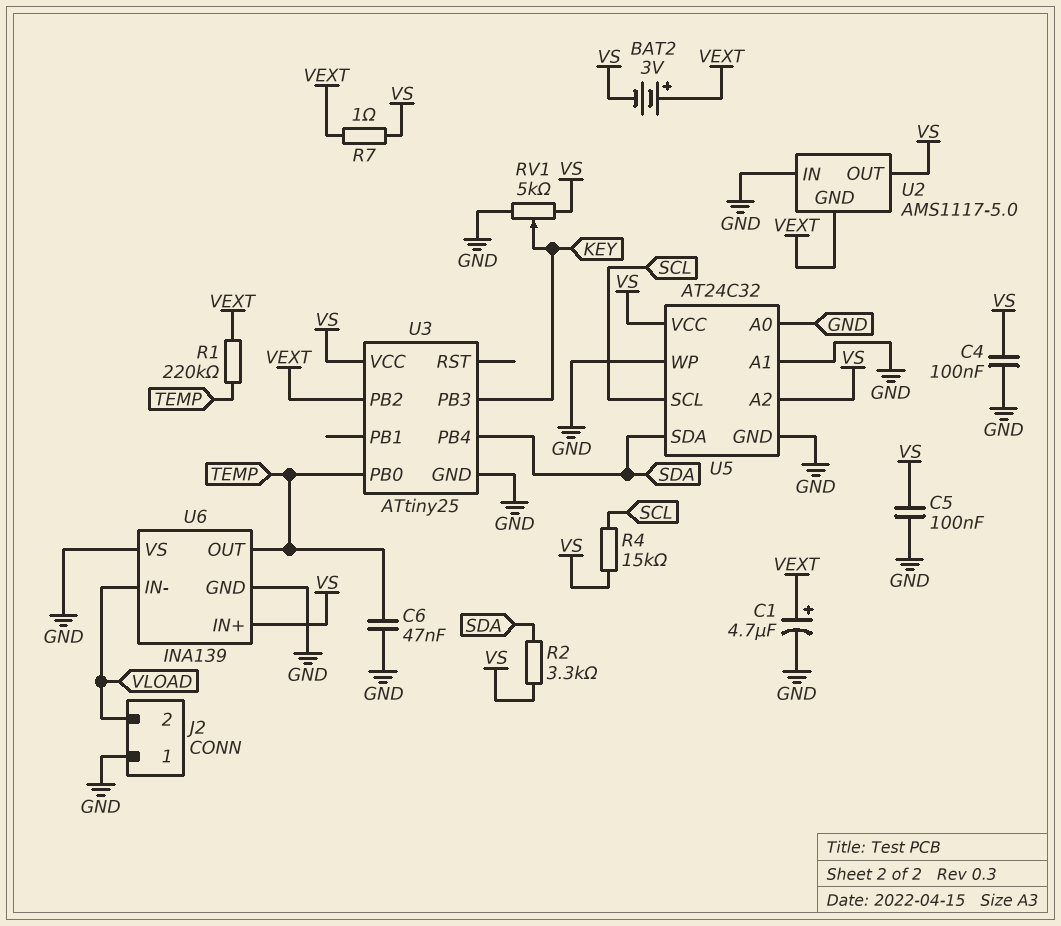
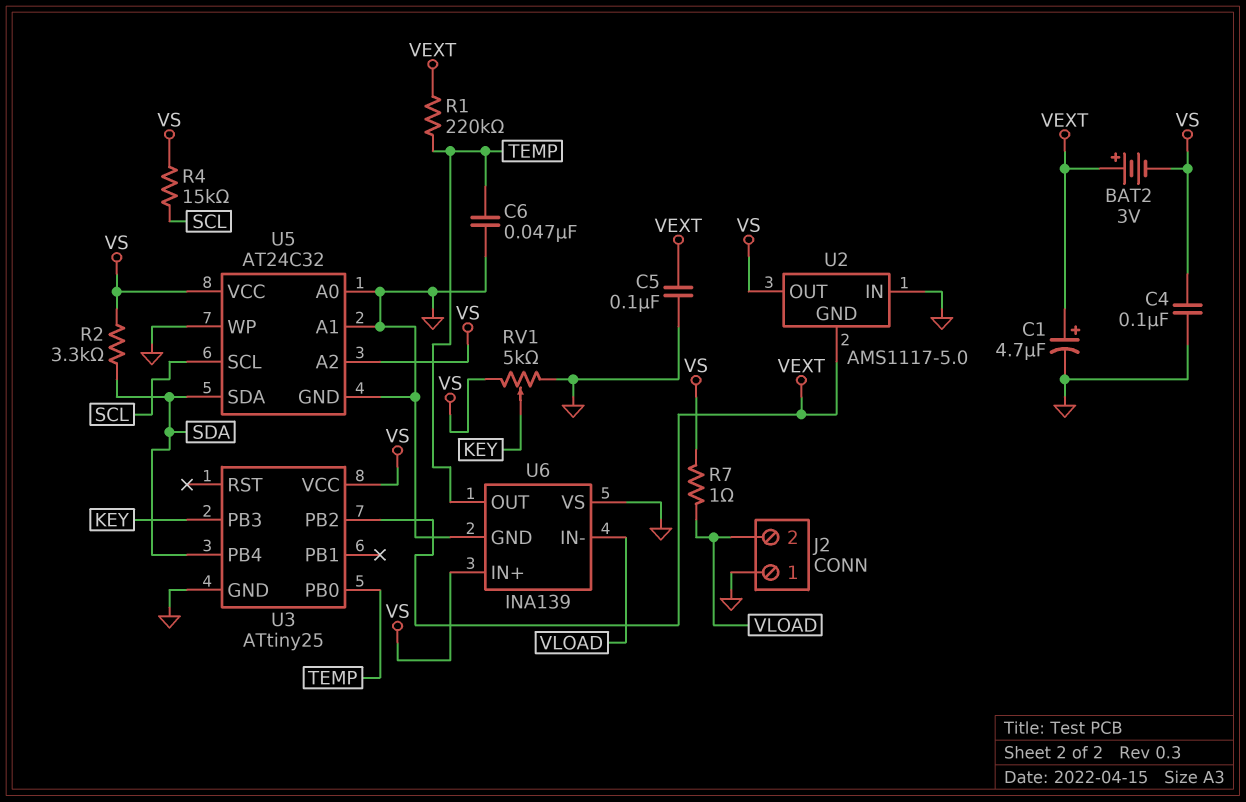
C5: 100nF (GND, VS) -> 100nF (GND, VEXT)
R7: 1 (VEXT, VS) -> 1 (VLOAD, VS)

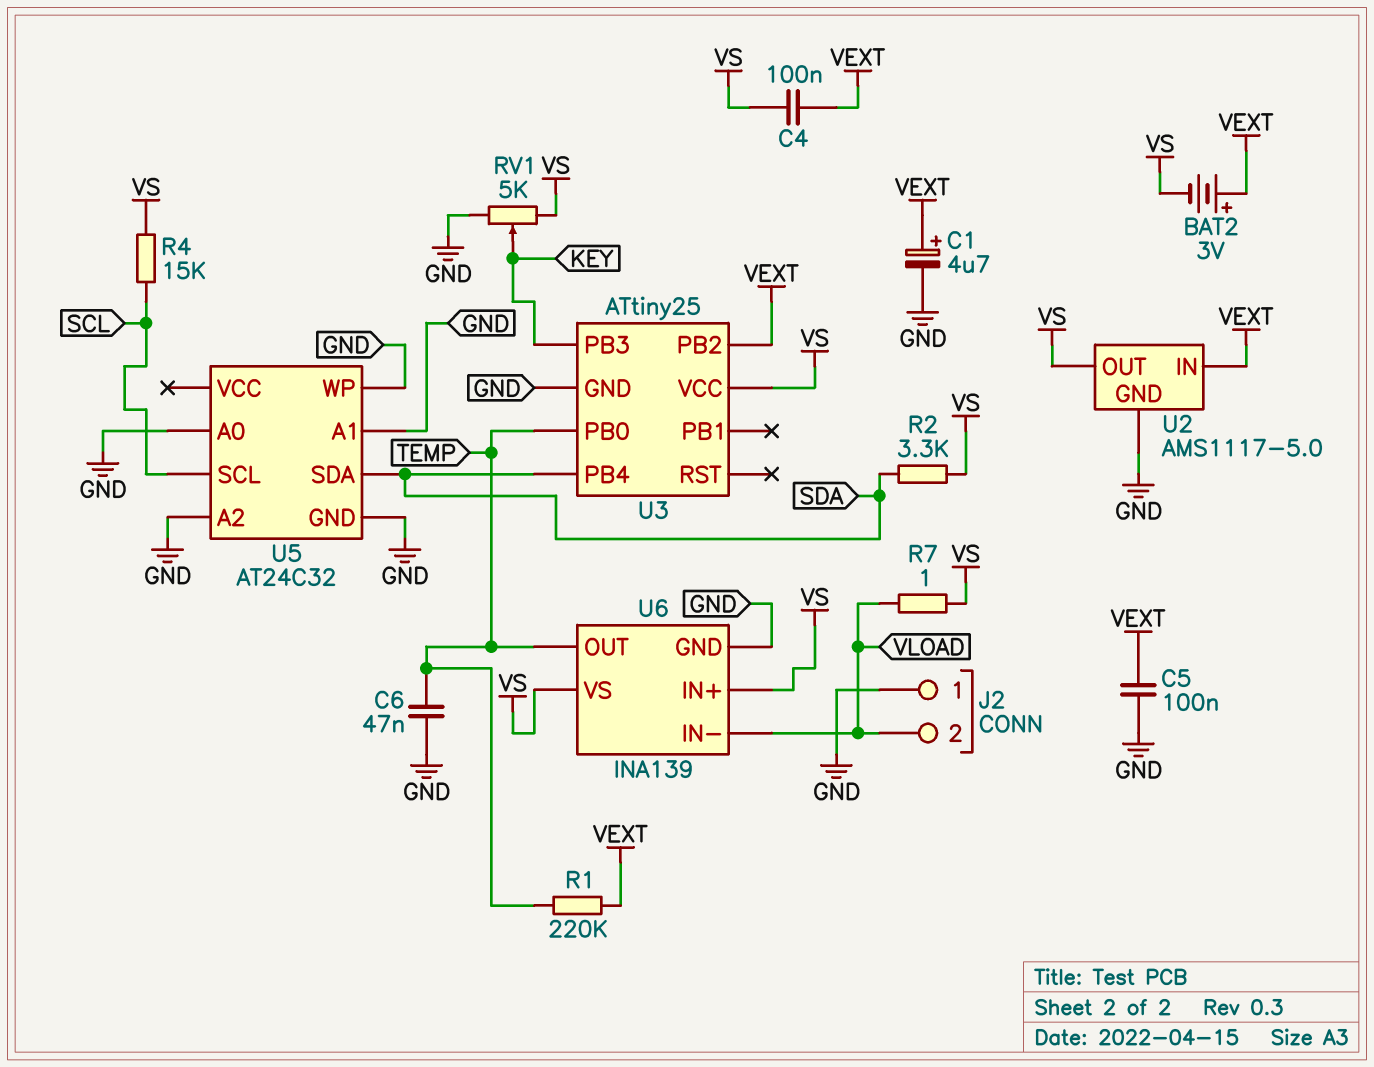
C4: 100nF (GND, VS) -> 100nF (VEXT, VS)
U2 pin GND: VEXT -> GND
U2 pin IN: GND -> VEXT
U5 pin A2: VS -> GND
U5 pin VCC: VS -> none
U6 pin VS: GND -> VS

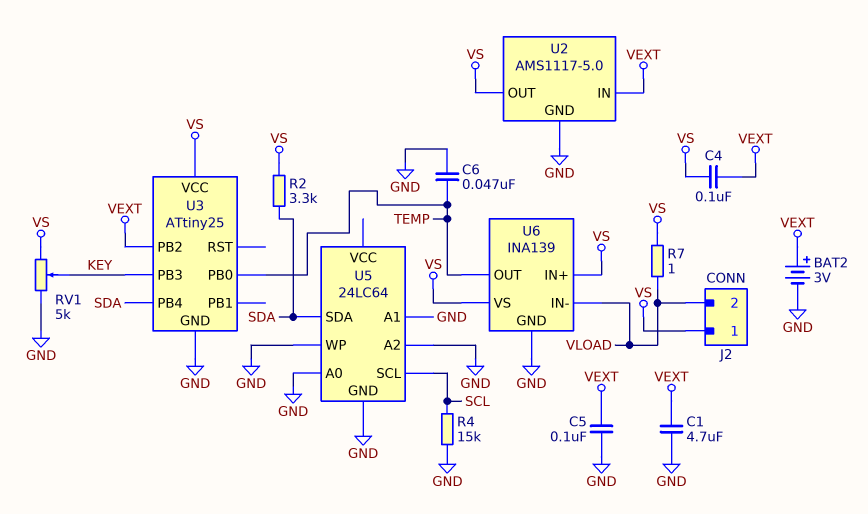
BAT2: 3V (plus VEXT, minus VS) -> 3V (plus VEXT, minus GND)
C1: 4.7uF (plus VEXT, minus GND) -> 4.7uF (GND, VEXT)
J2 pin 1: GND -> VS
R1: 220k (TEMP, VEXT) -> none
R4: 15k (SCL, VS) -> 15k (GND, SCL)
U5: AT24C32 -> 24LC64

